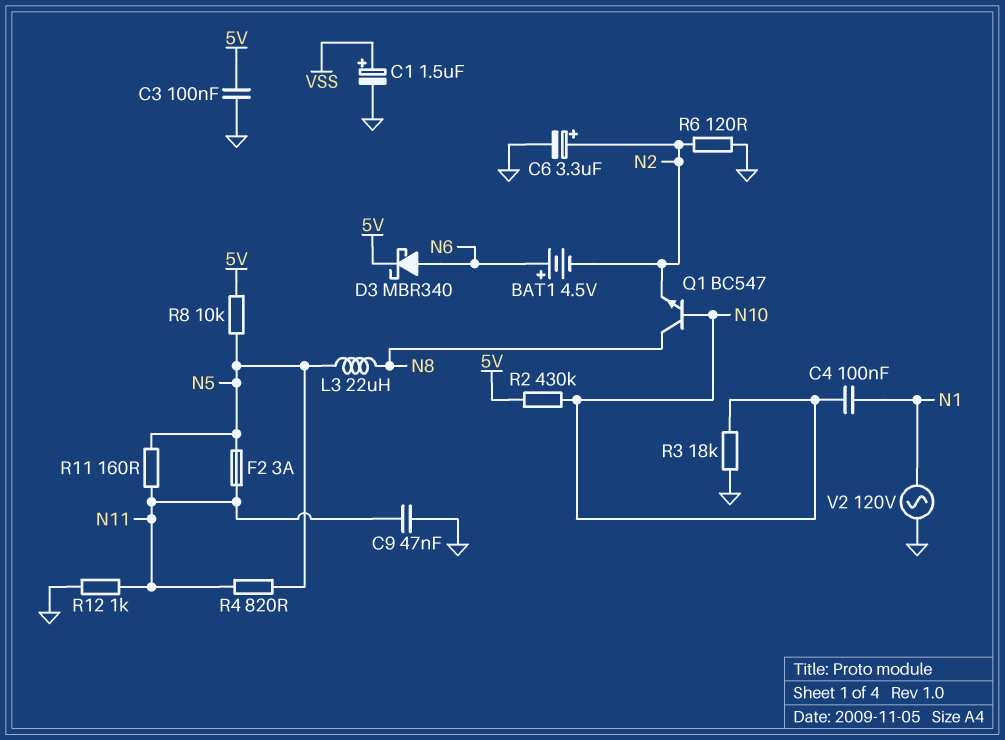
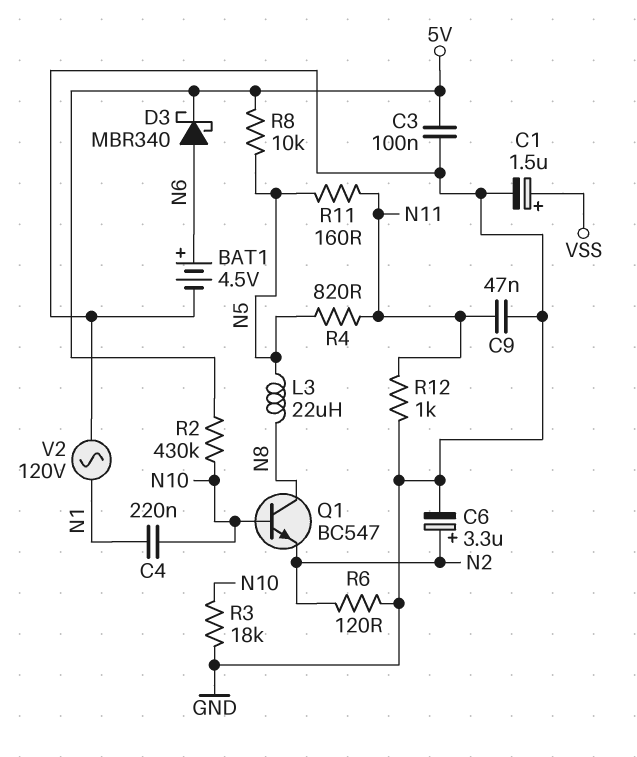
BAT1: 4.5V (plus N6, minus N2) -> 4.5V (plus N6, minus GND)
C4: 100nF (N1, N10) -> 220nF (N1, N10)
F2: 3A (N5, N11) -> none

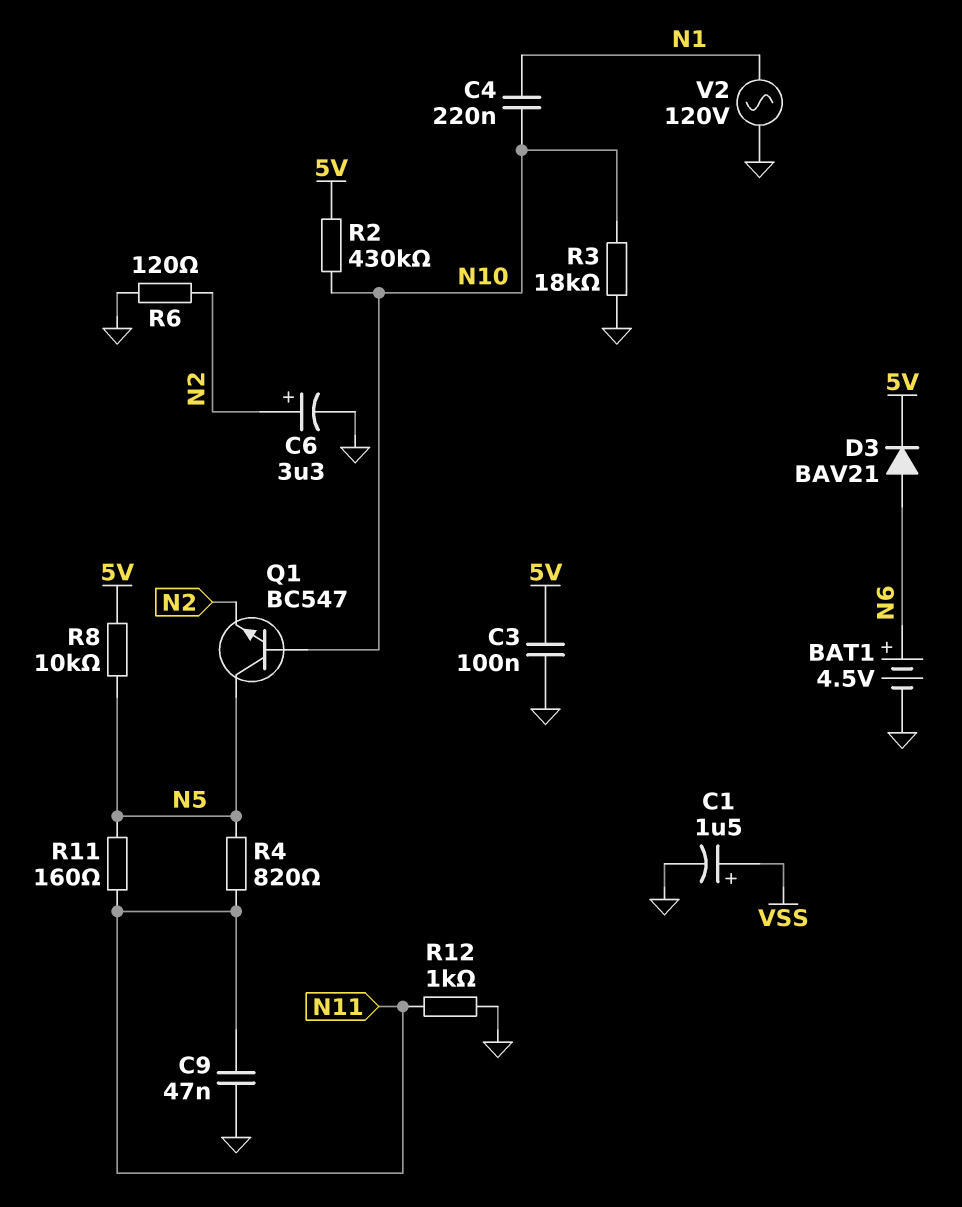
D3: schottky MBR340 (A N6, K 5V) -> diode BAV21 (A N6, K 5V)
L3: 22uH (N5, N8) -> none
Q1: NPN BC547 (B N10, C N8, E N2) -> NPN BC547 (B N10, C N5, E N2)

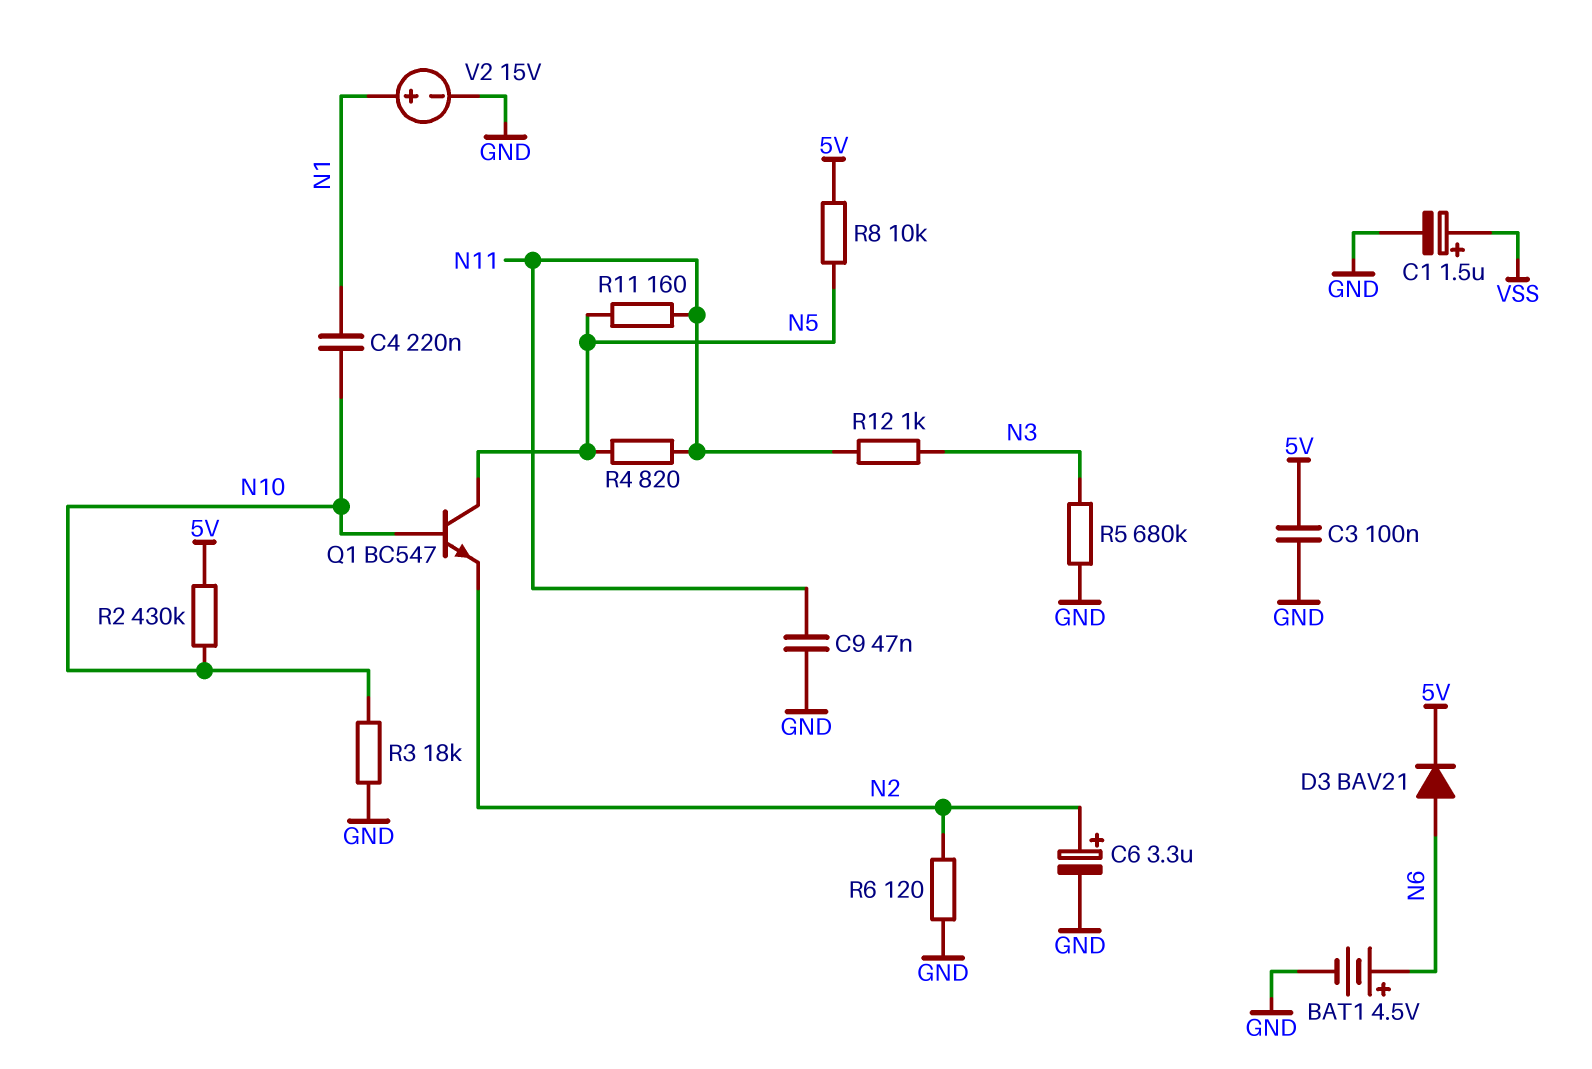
R5: none -> 680k (GND, N3)
R12: 1k (GND, N11) -> 1k (N3, N11)
V2: AC 120V (GND, N1) -> 15V (plus N1, minus GND)

